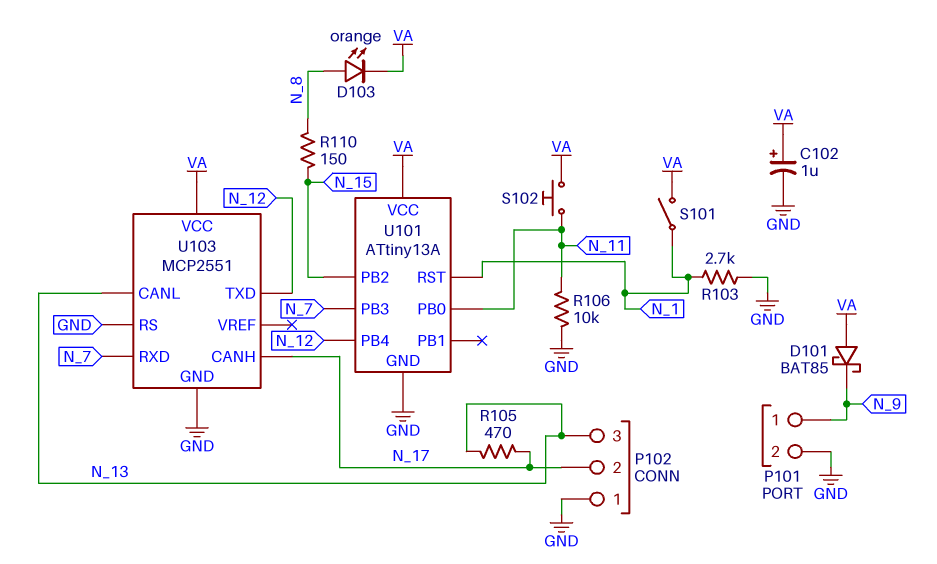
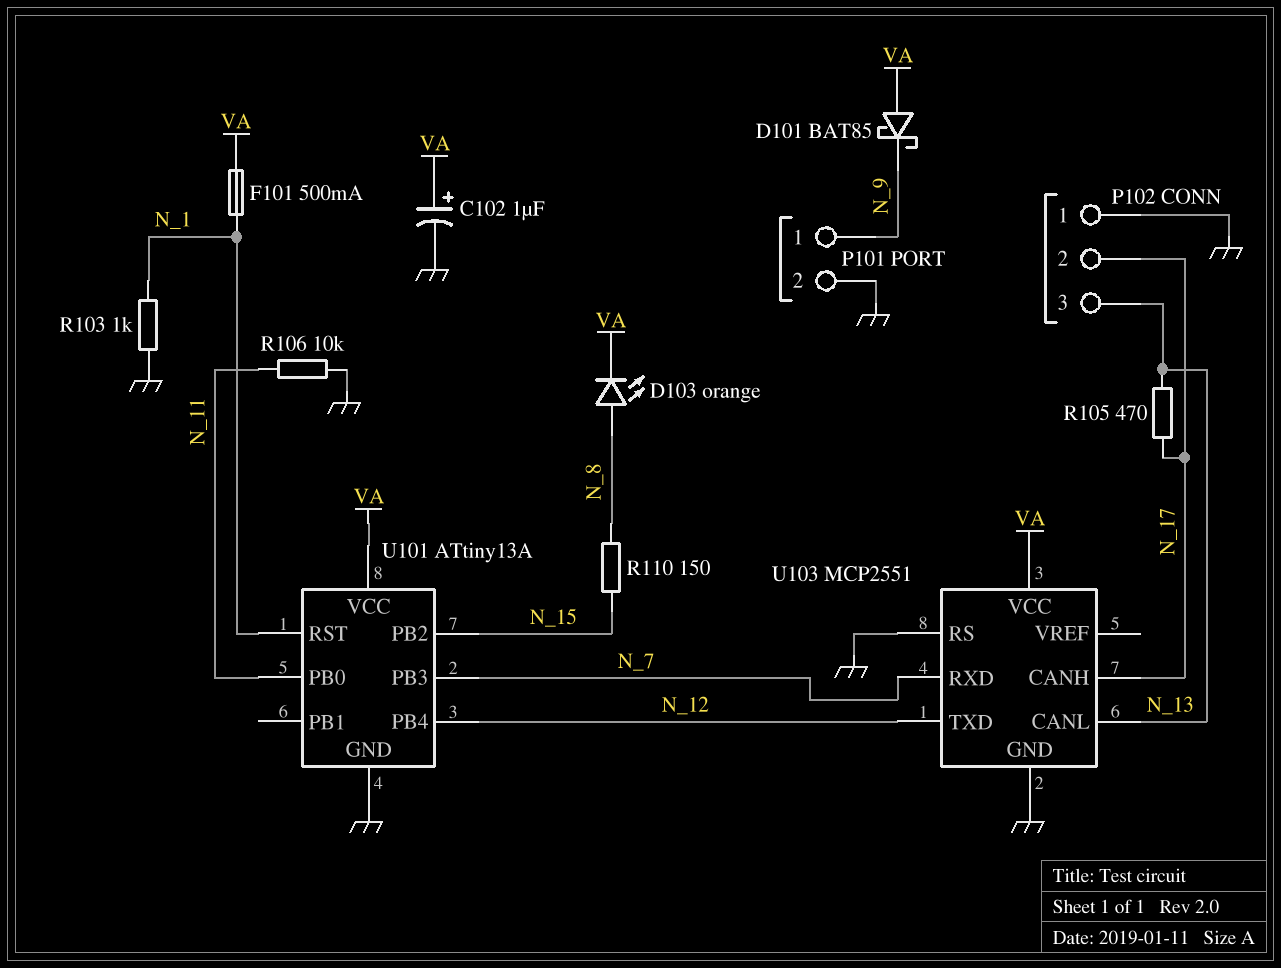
F101: none -> 500mA (N_1, VA)
R103: 2.7k (GND, N_1) -> 1k (GND, N_1)
S101: switch (N_1, VA) -> none
S102: button (N_11, VA) -> none

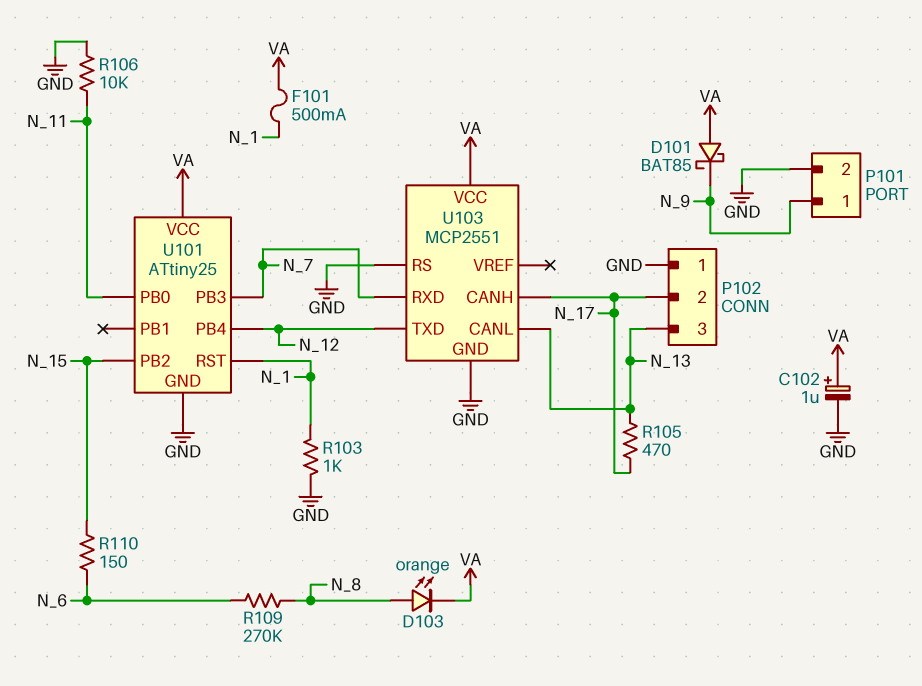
R109: none -> 270k (N_6, N_8)
R110: 150 (N_8, N_15) -> 150 (N_6, N_15)
U101: ATtiny13A -> ATtiny25

